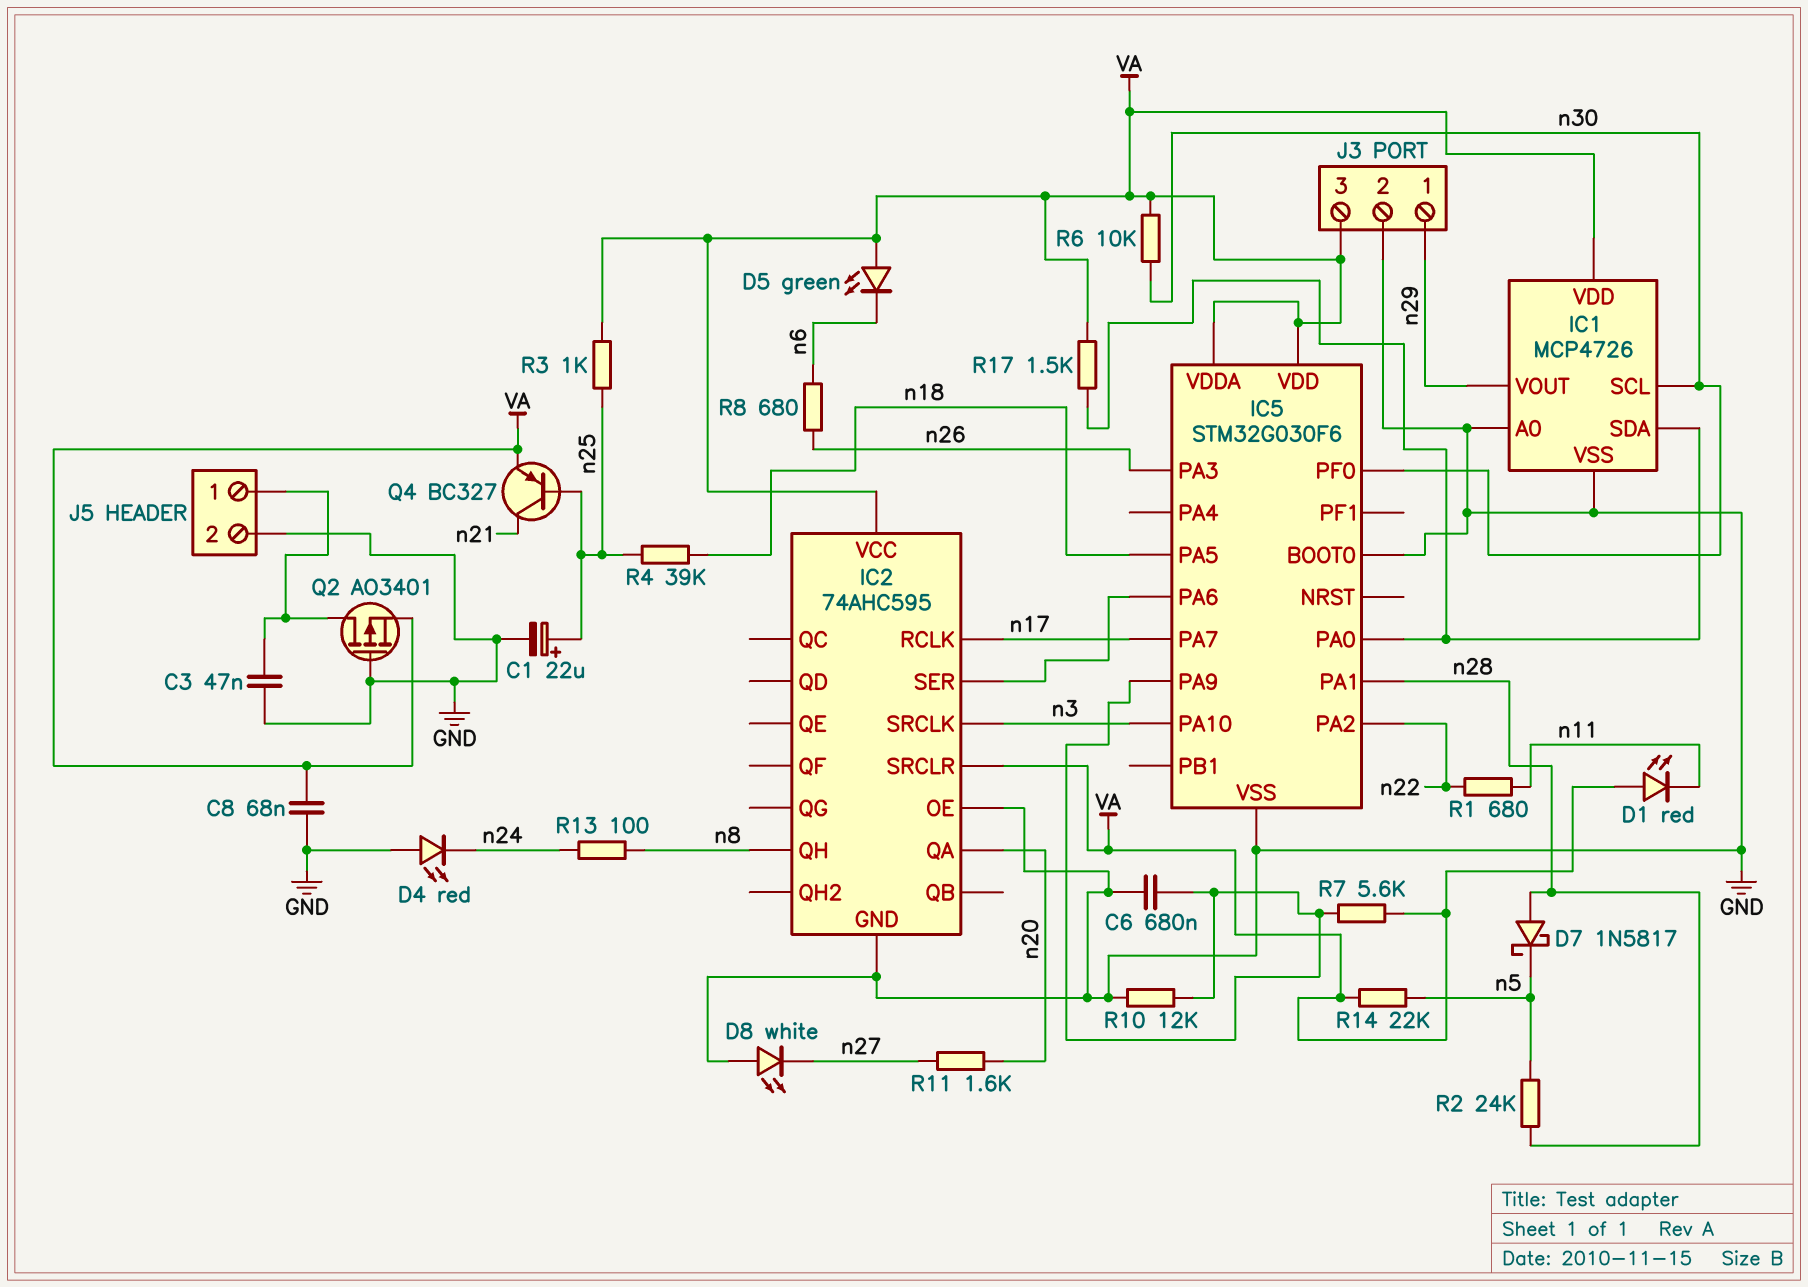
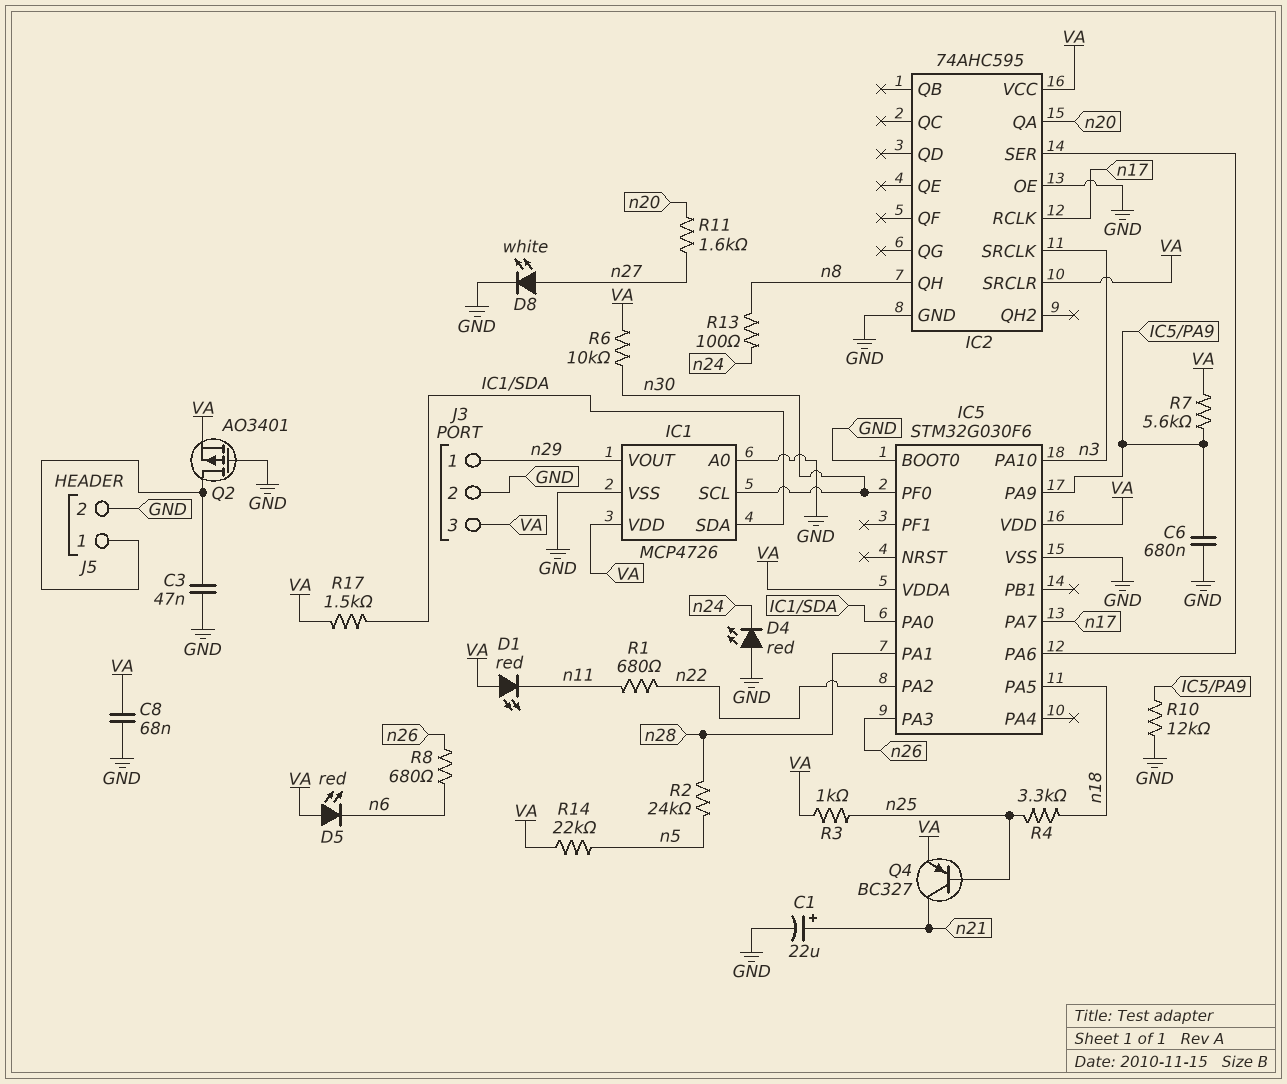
C1: 22uF (plus n25, minus GND) -> 22uF (plus n21, minus GND)
D5: LED green (A VA, K n6) -> LED red (A VA, K n6)
D7: schottky 1N5817 (A n28, K n5) -> none
D8: LED white (A GND, K n27) -> LED white (A n27, K GND)
R4: 39k (n18, n25) -> 3.3k (n18, n25)

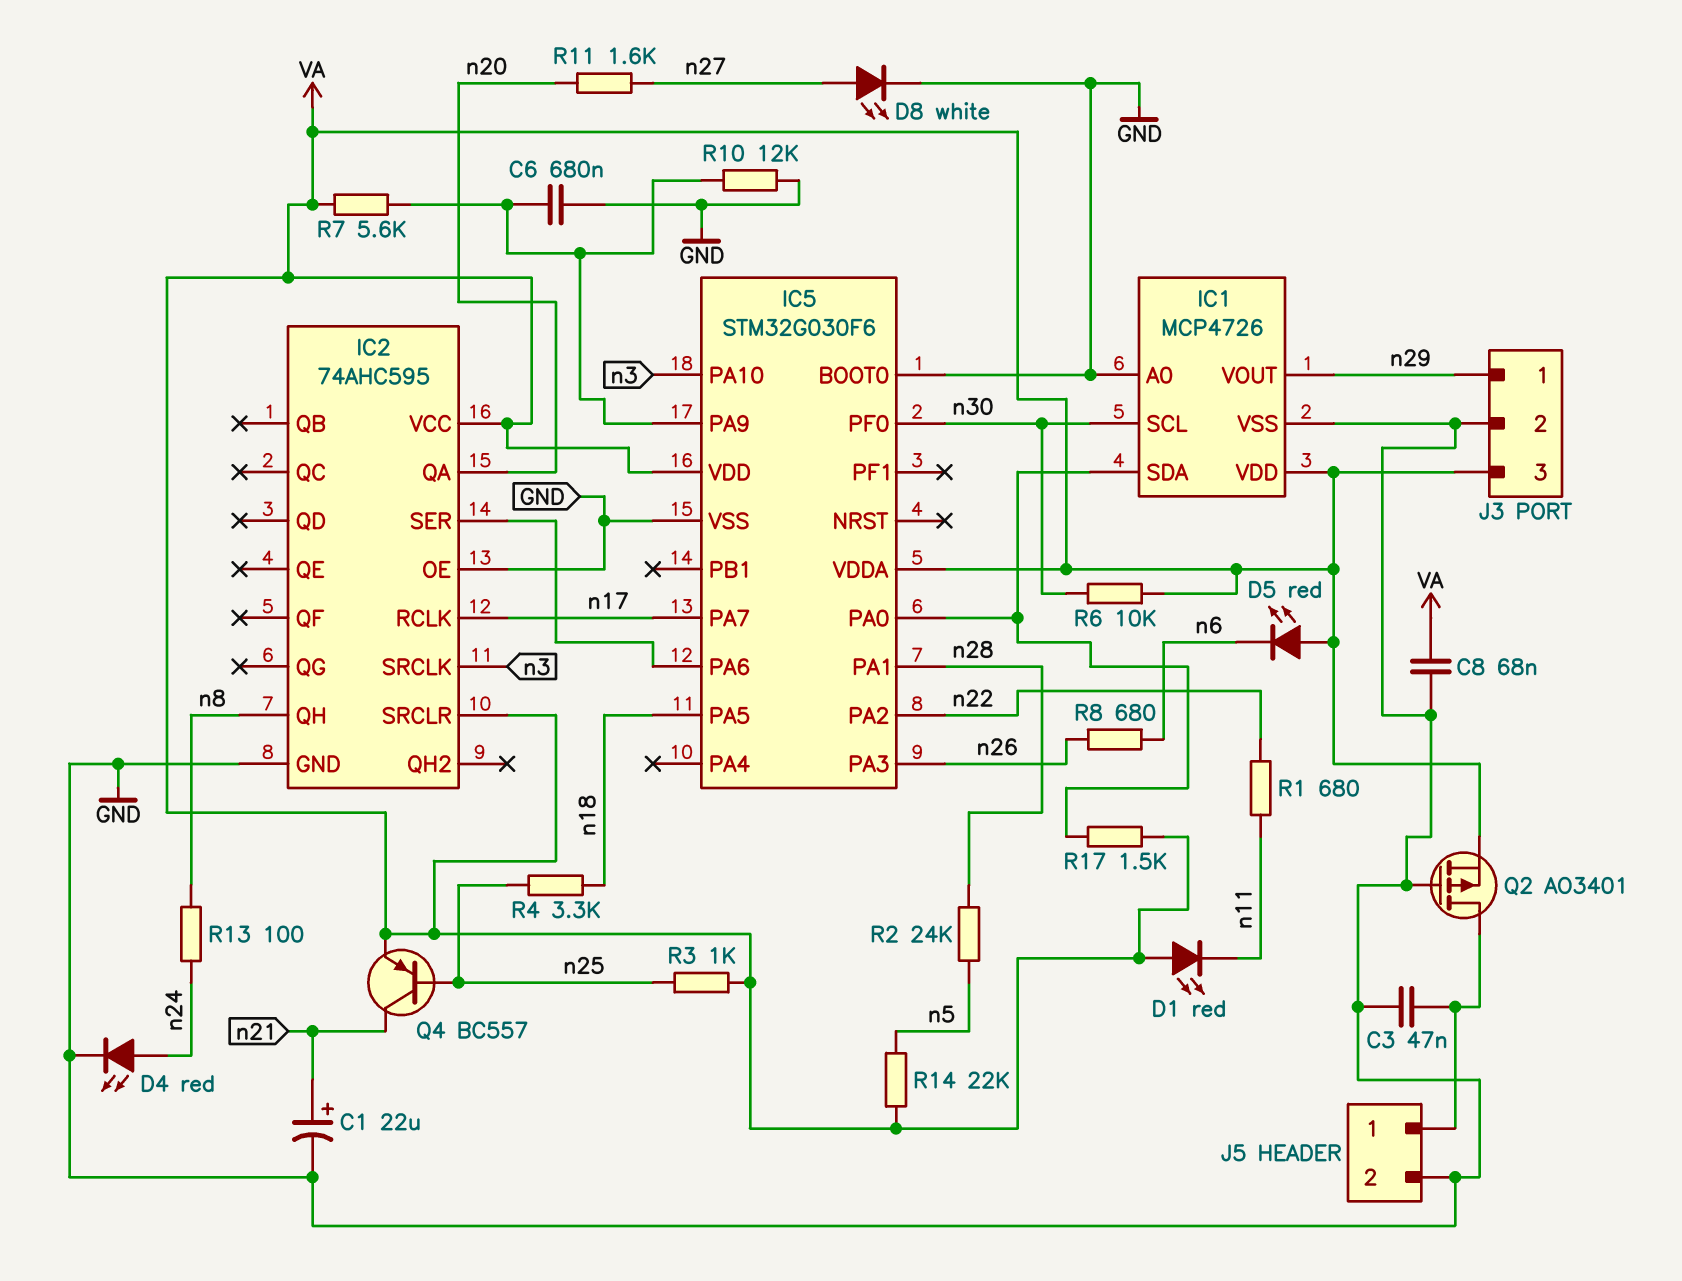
D4: LED red (A GND, K n24) -> LED red (A n24, K GND)
Q4: PNP BC327 (B n25, C n21, E VA) -> PNP BC557 (B n25, C n21, E VA)

